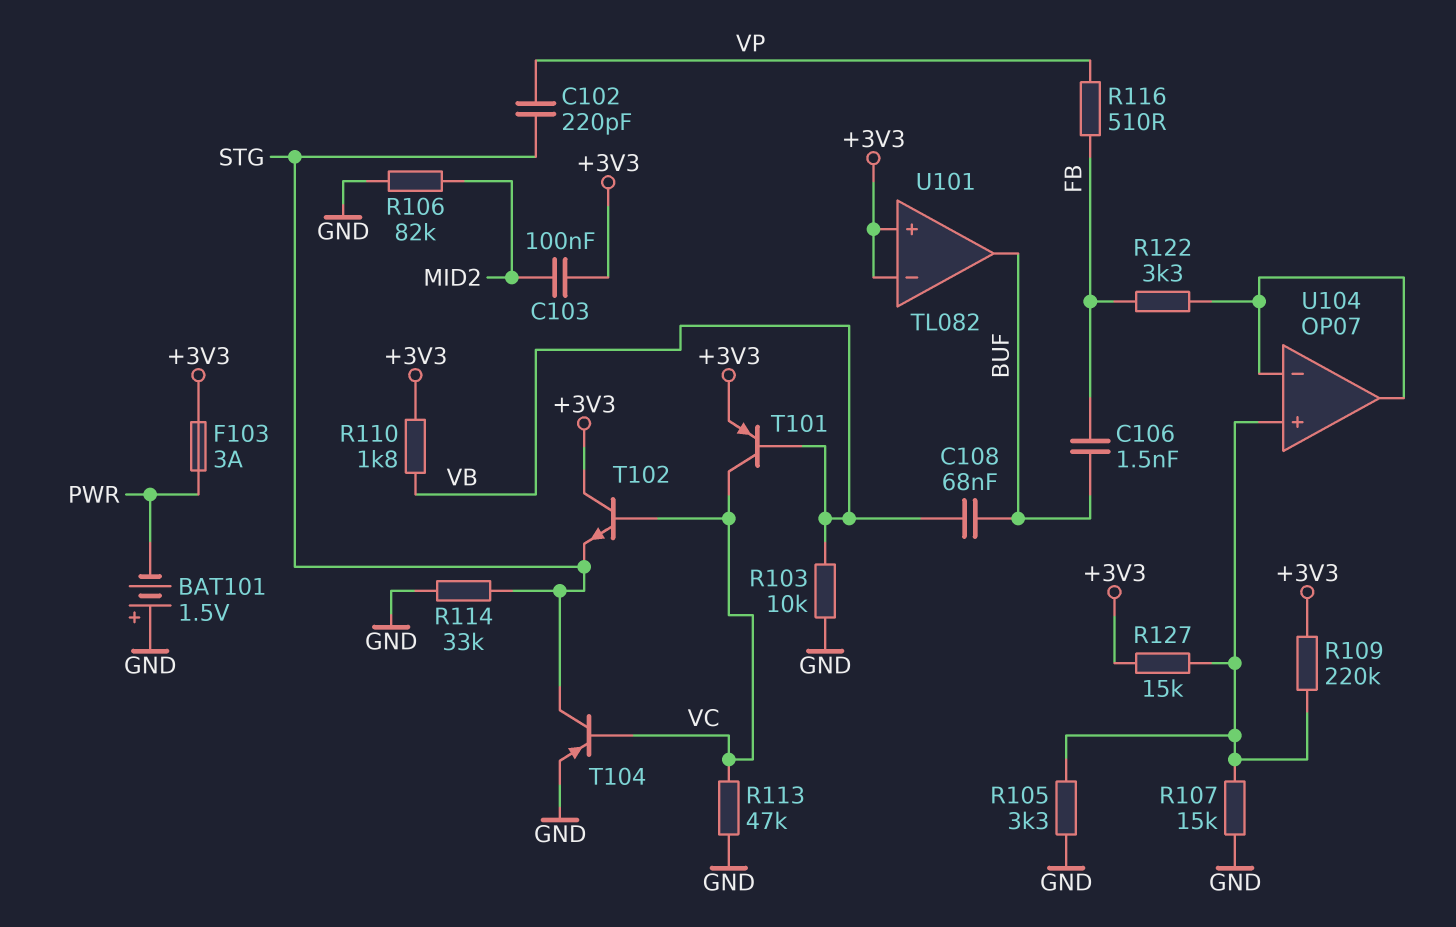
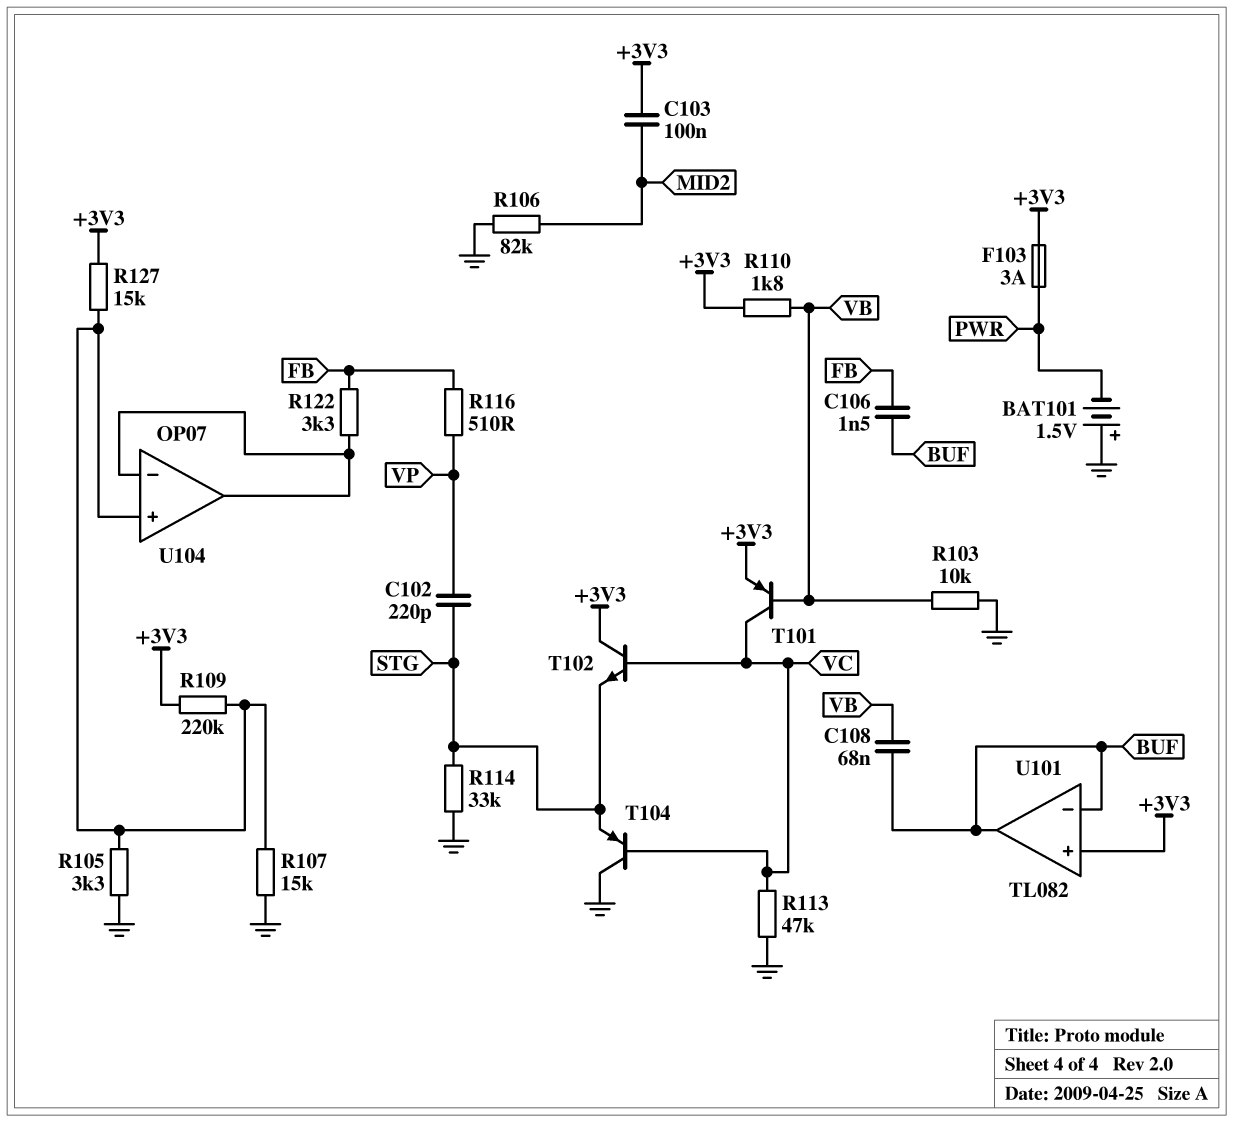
T104: PNP (B VC, C STG, E GND) -> PNP (B VC, C GND, E STG)
U101 pin in-: +3V3 -> BUF

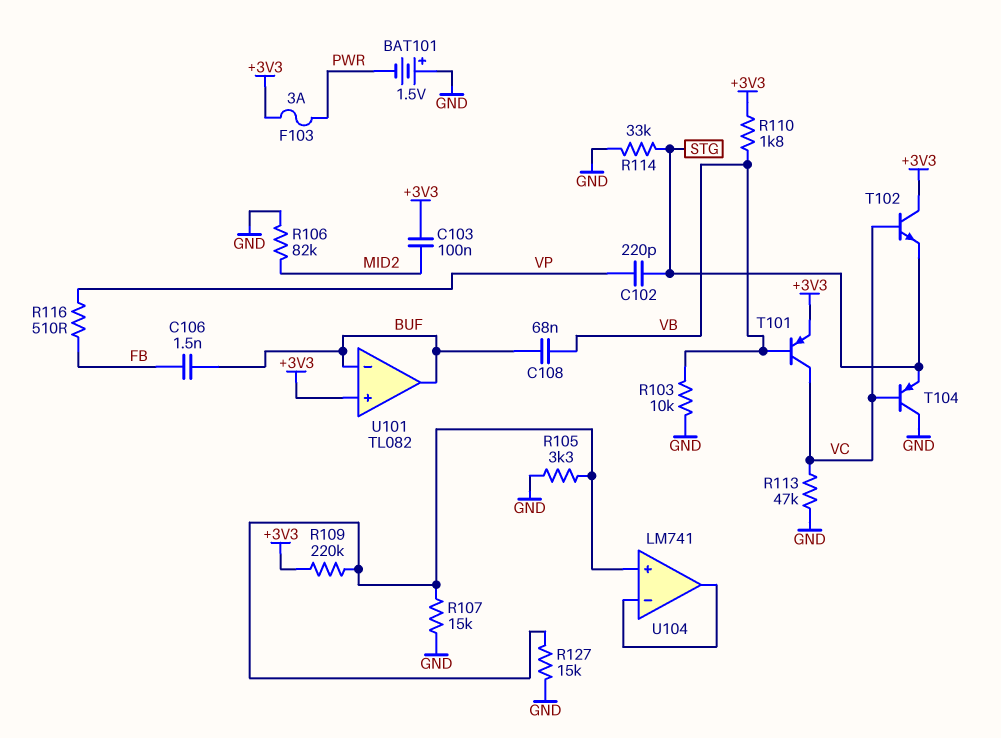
R122: 3.3k (FB, U104/in-) -> none
R127: 15k (+3V3, U104/in+) -> 15k (GND, U104/in+)
U104: OP07 -> LM741

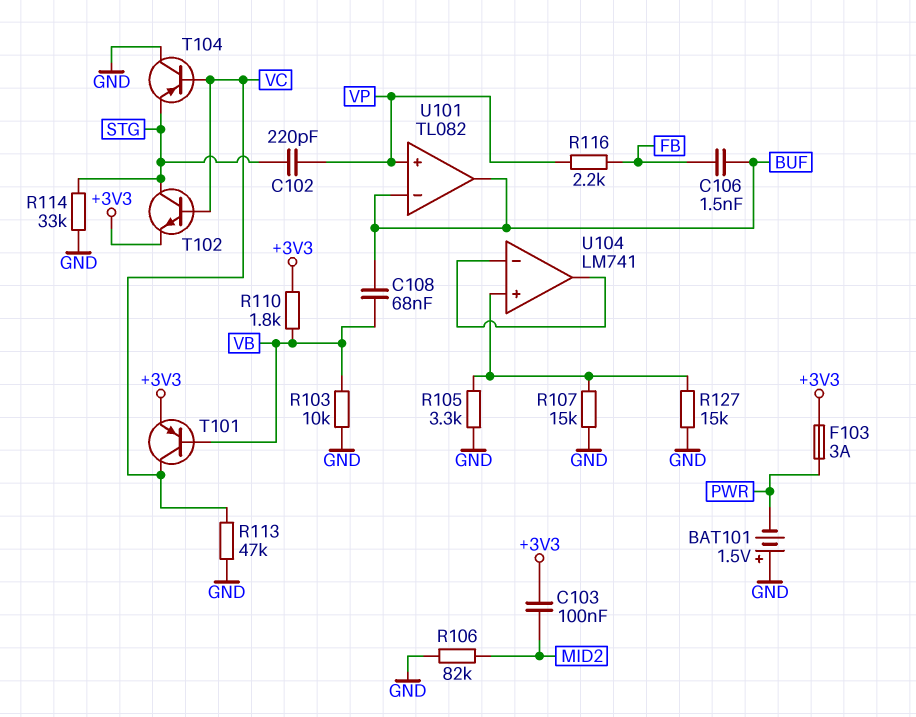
R109: 220k (+3V3, U104/in+) -> none
R116: 510 (FB, VP) -> 2.2k (FB, VP)
T102: NPN (B VC, C +3V3, E STG) -> NPN (B VC, C STG, E +3V3)
U101 pin in+: +3V3 -> VP

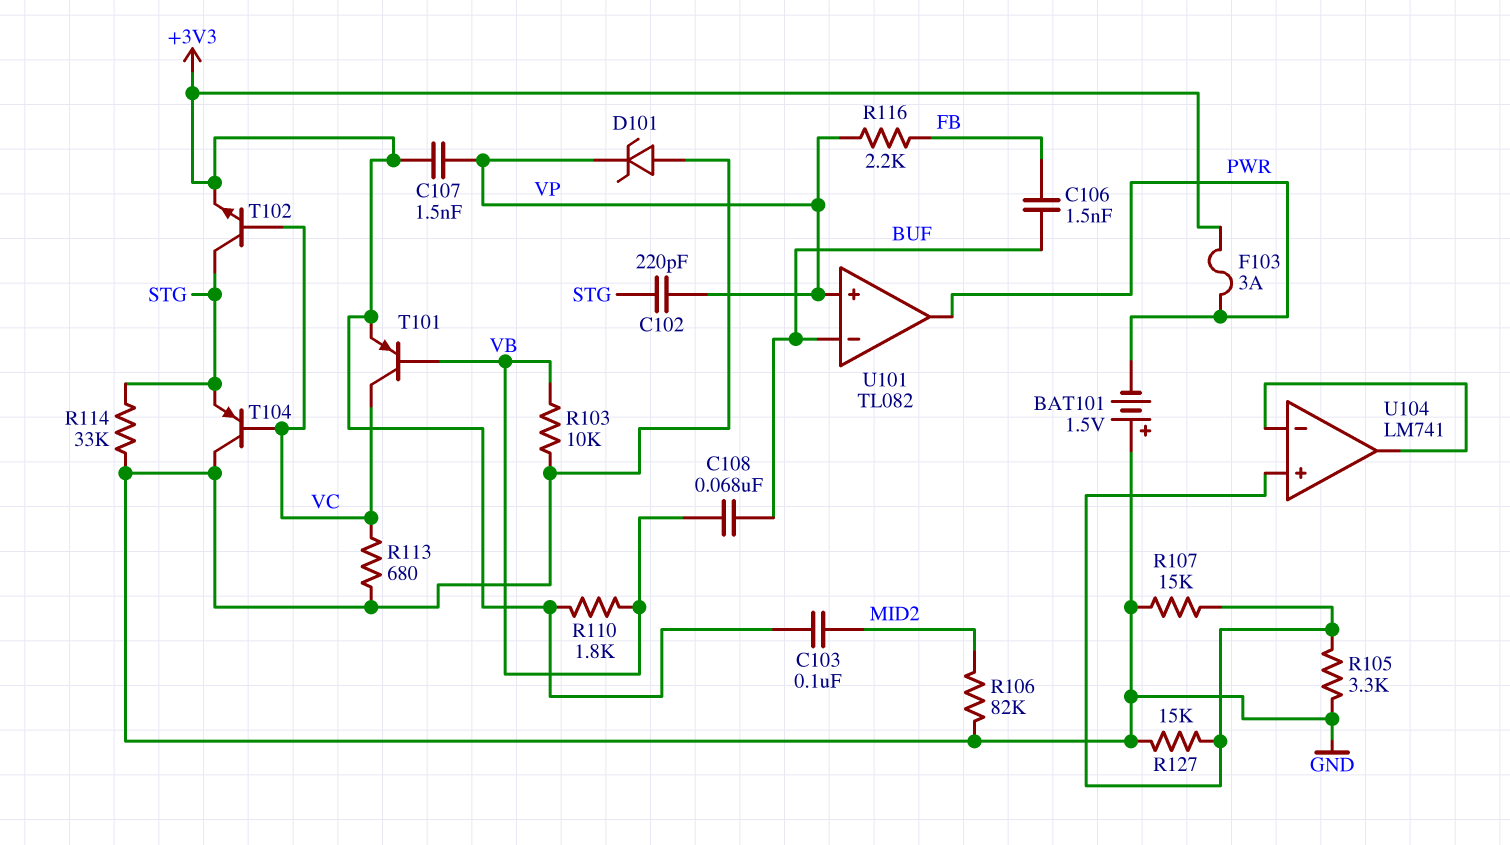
C107: none -> 1.5nF (+3V3, VP)
D101: none -> zener (A GND, K VP)
R113: 47k (GND, VC) -> 680 (GND, VC)
U101 pin out: BUF -> PWR

